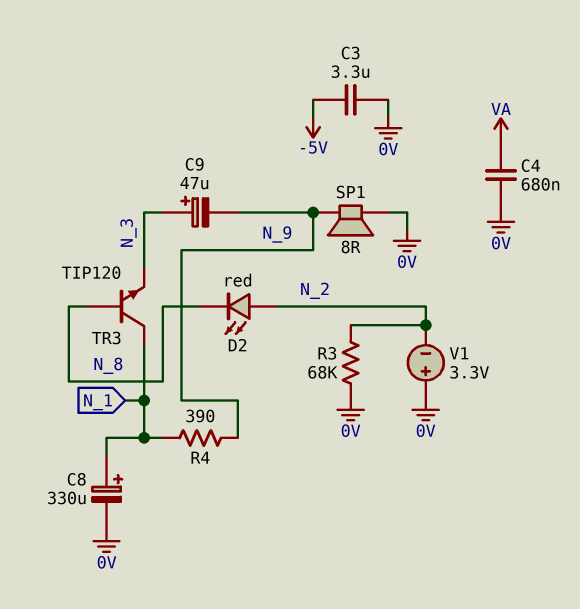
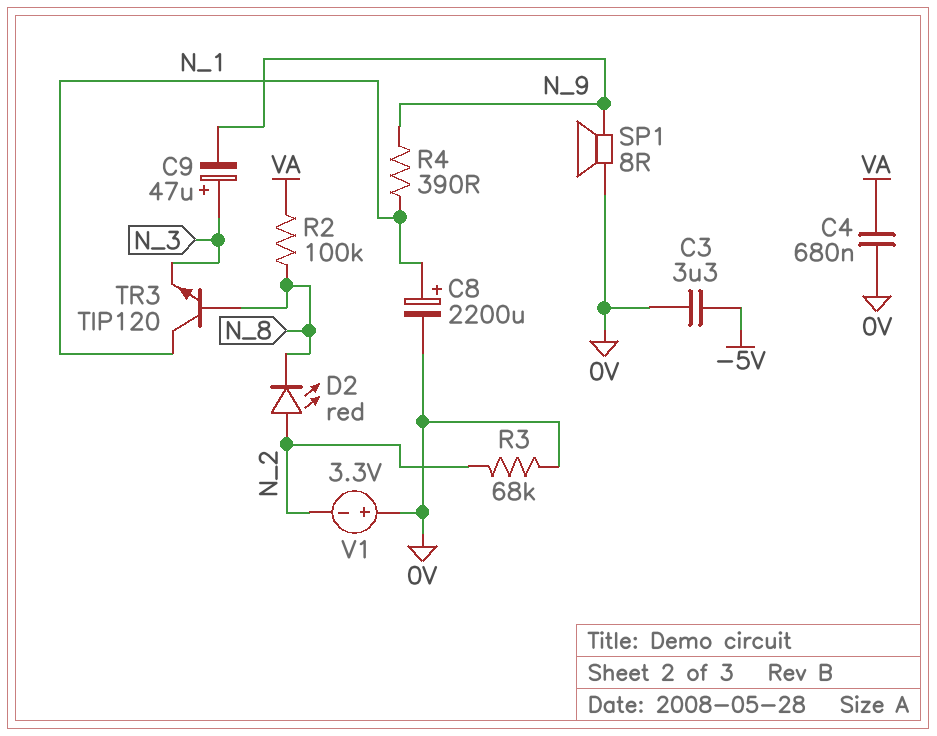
C8: 330uF (plus N_1, minus 0V) -> 2200uF (plus N_1, minus 0V)
R2: none -> 100k (N_8, VA)

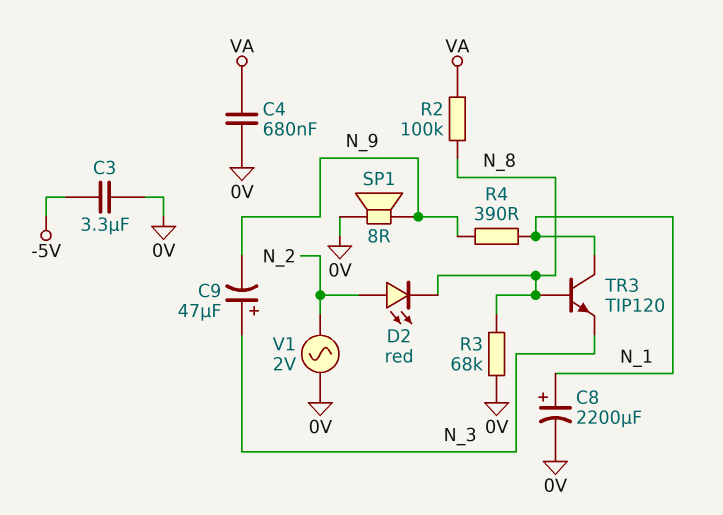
R3: 68k (0V, N_2) -> 68k (0V, N_8)
V1: 3.3V (plus 0V, minus N_2) -> AC 2V (0V, N_2)

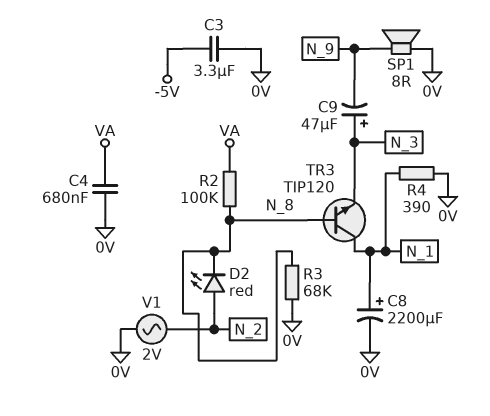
R4: 390 (N_1, N_9) -> 390 (0V, N_1)

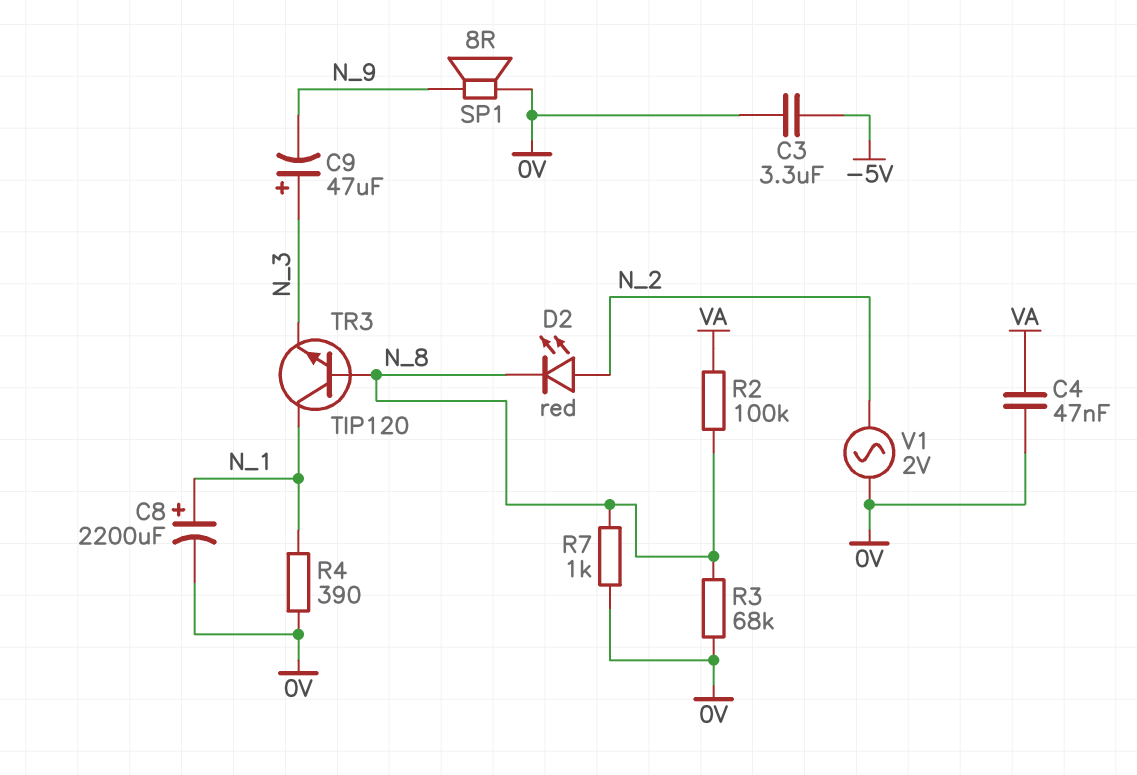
C4: 680nF (0V, VA) -> 47nF (0V, VA)
R7: none -> 1k (0V, N_8)

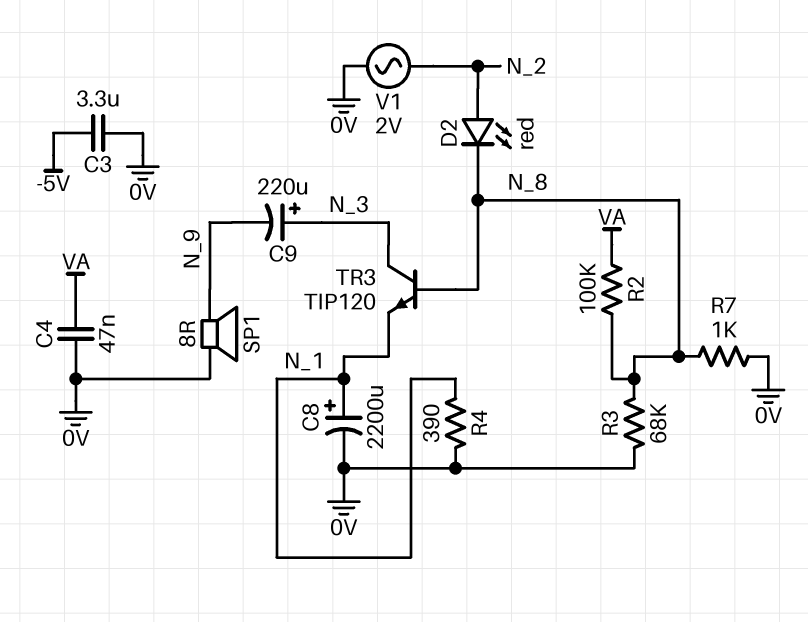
C9: 47uF (plus N_3, minus N_9) -> 220uF (plus N_3, minus N_9)
TR3: NPN TIP120 (B N_8, C N_1, E N_3) -> NPN TIP120 (B N_8, C N_3, E N_1)

